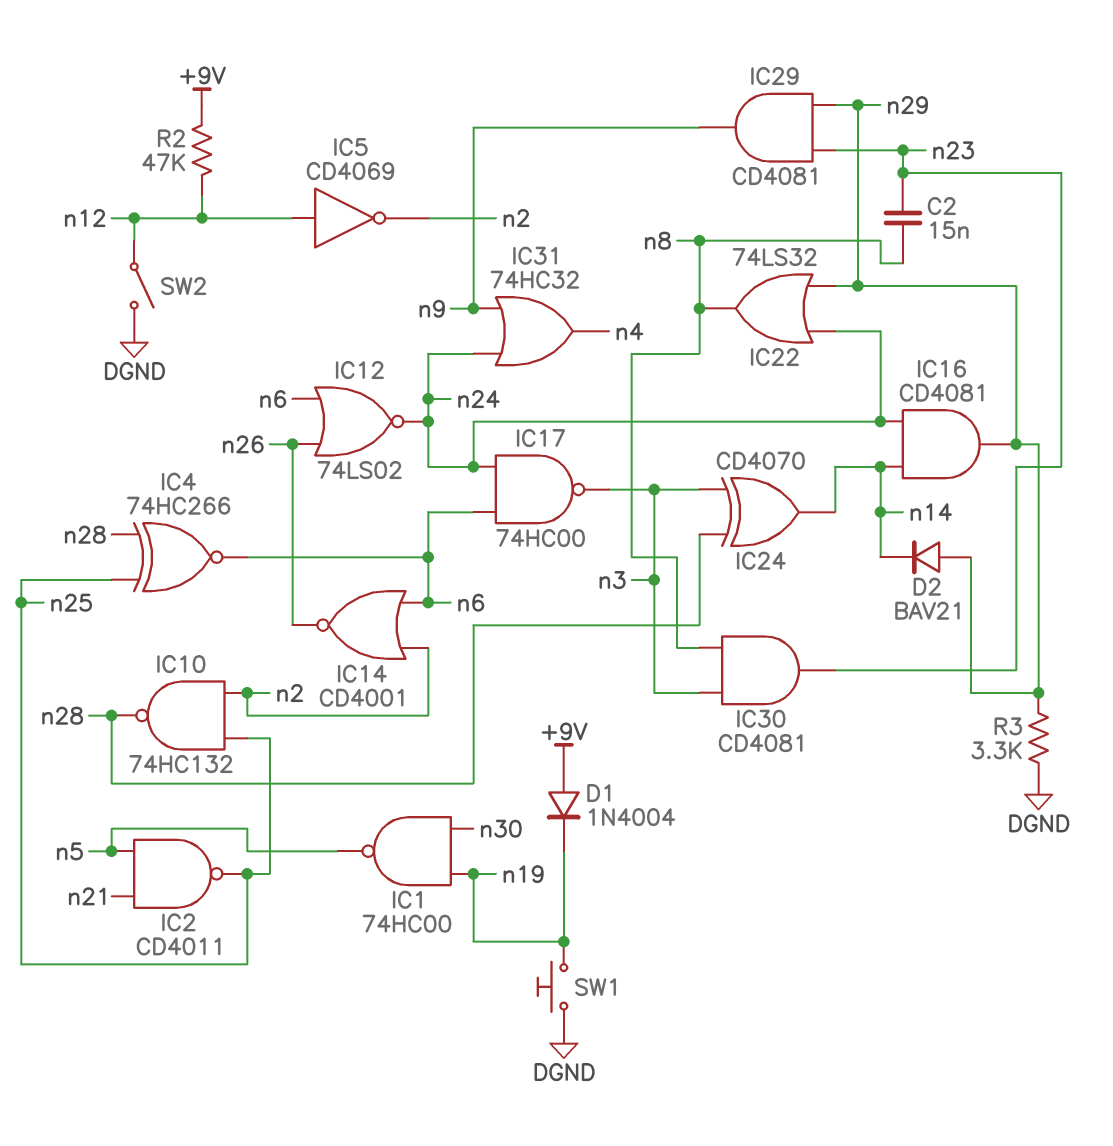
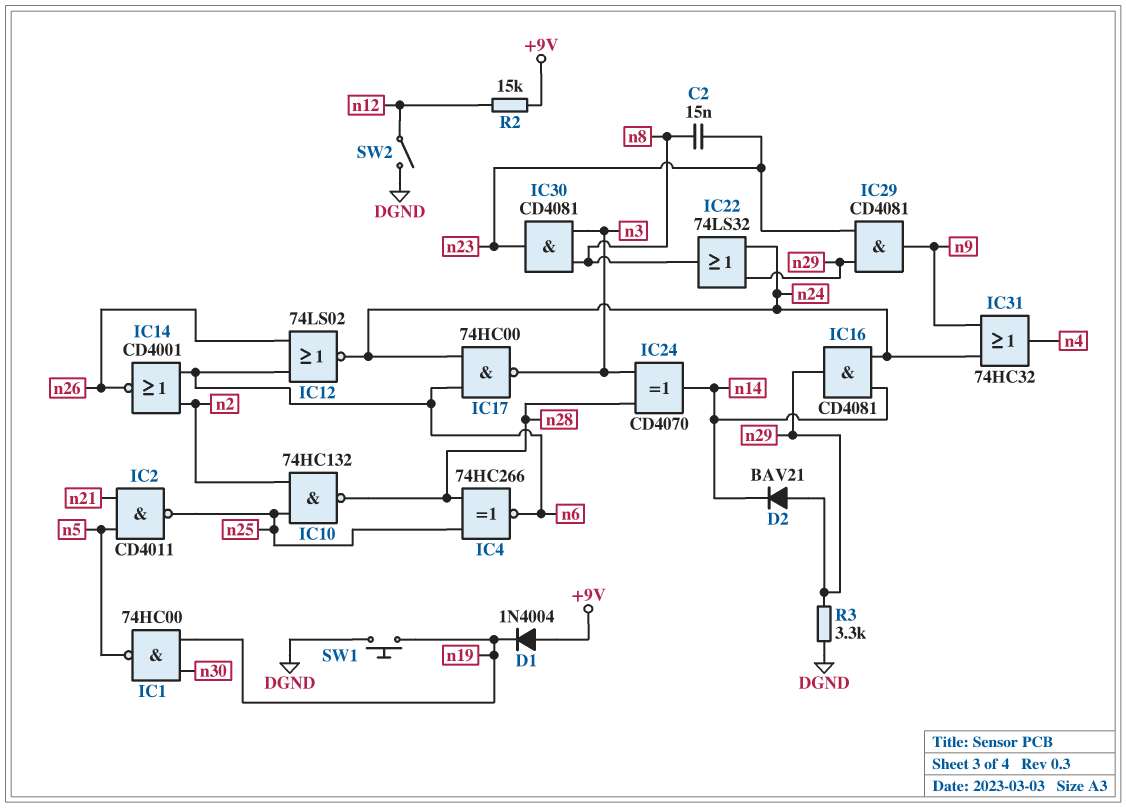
IC5: NOT CD4069 (in n12, out n2) -> none
R2: 47k (+9V, n12) -> 15k (+9V, n12)

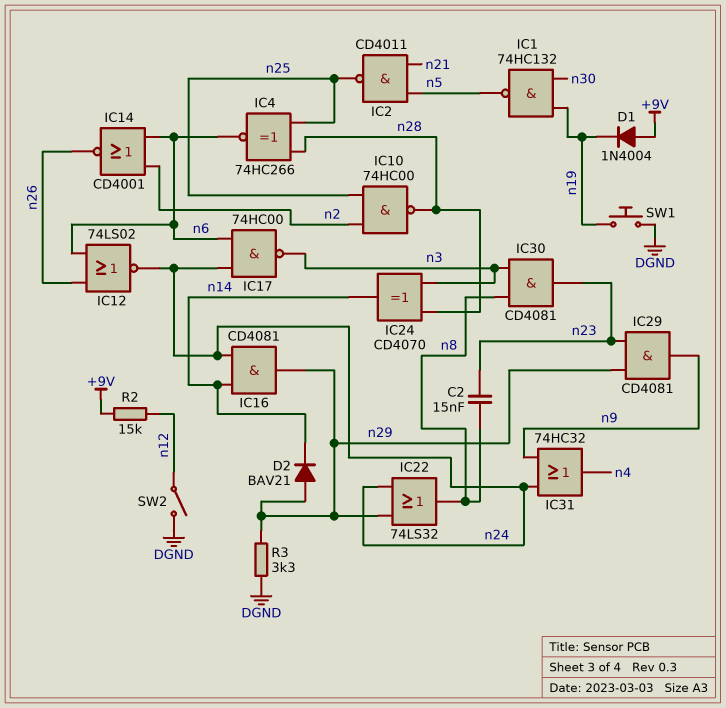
IC1: NAND 74HC00 (in n19, in n30, out n5) -> NAND 74HC132 (in n19, in n30, out n5)
IC10: NAND 74HC132 (in n2, in n25, out n28) -> NAND 74HC00 (in n2, in n25, out n28)

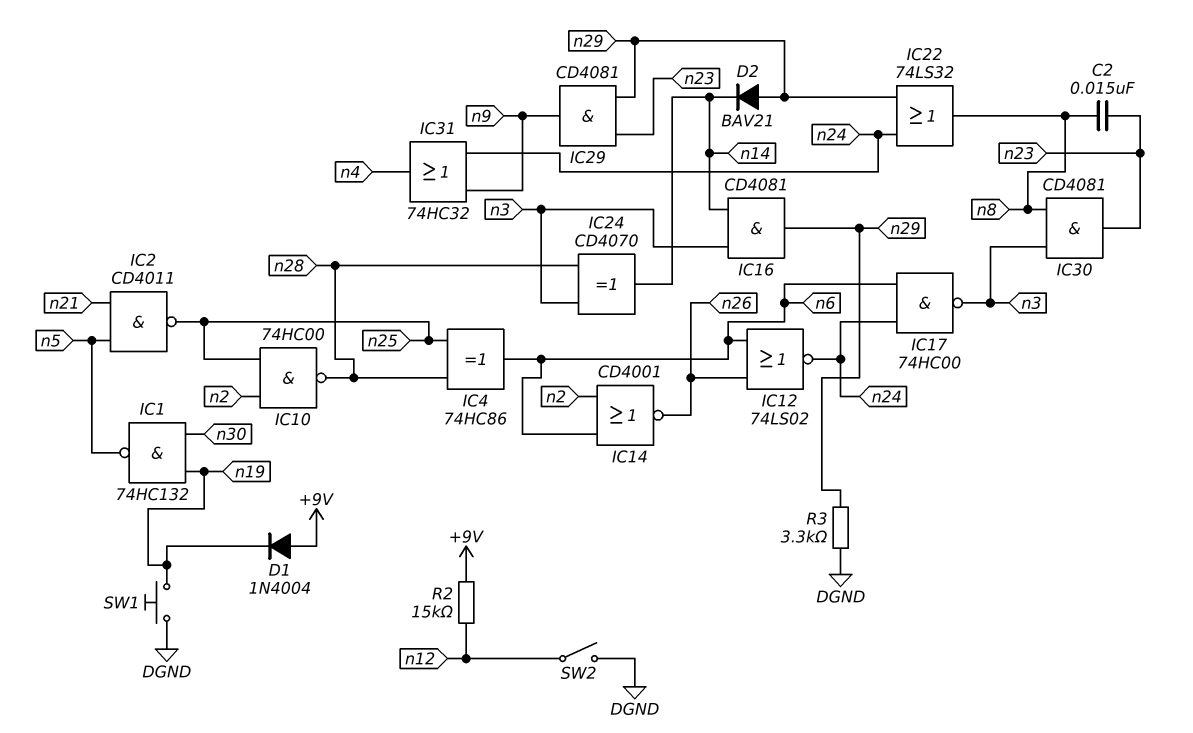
IC4: XNOR 74HC266 (in n25, in n28, out n6) -> XOR 74HC86 (in n25, in n28, out n6)
IC16: AND CD4081 (in n14, in n24, out n29) -> AND CD4081 (in n3, in n14, out n29)

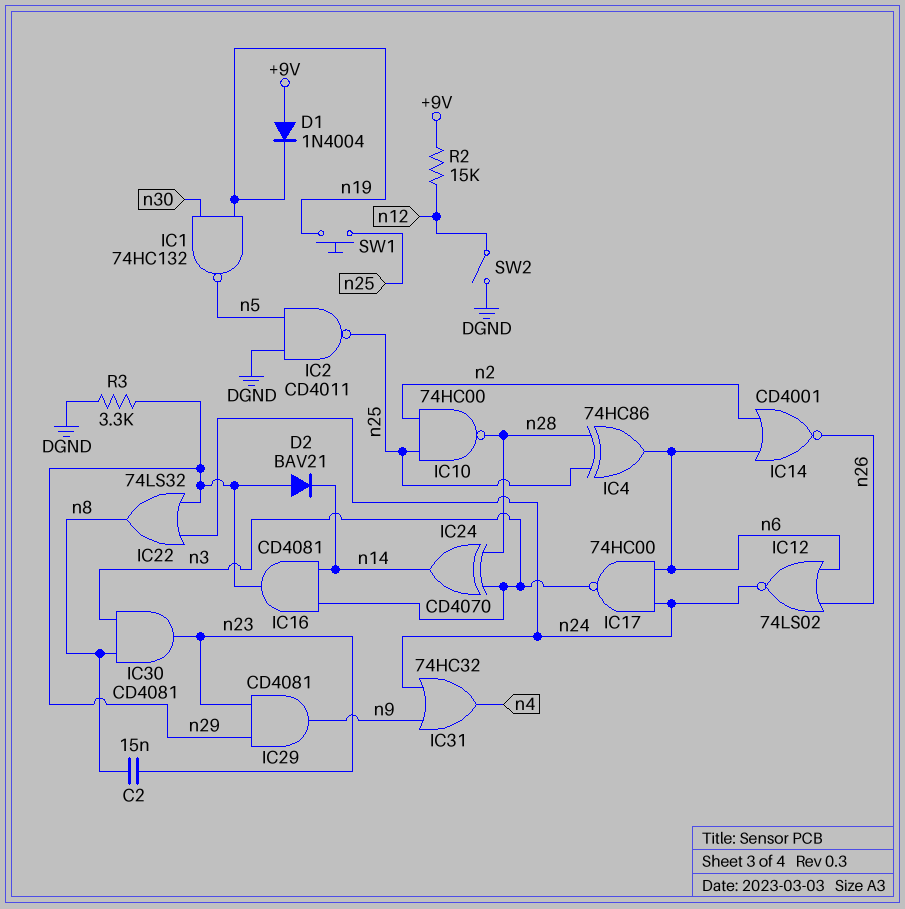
IC2: NAND CD4011 (in n5, in n21, out n25) -> NAND CD4011 (in DGND, in n5, out n25)
SW1: button (DGND, n19) -> button (n19, n25)

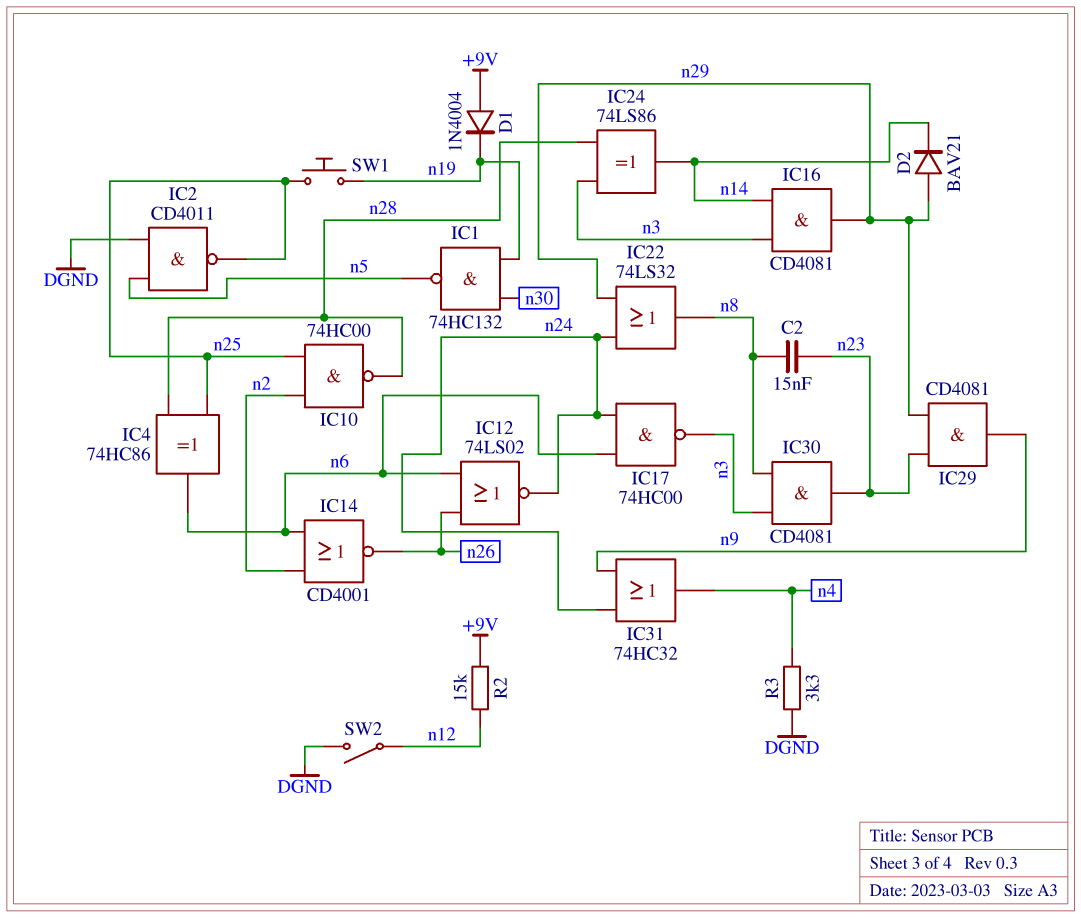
IC24: XOR CD4070 (in n3, in n28, out n14) -> XOR 74LS86 (in n3, in n28, out n14)
R3: 3.3k (DGND, n29) -> 3.3k (DGND, n4)

